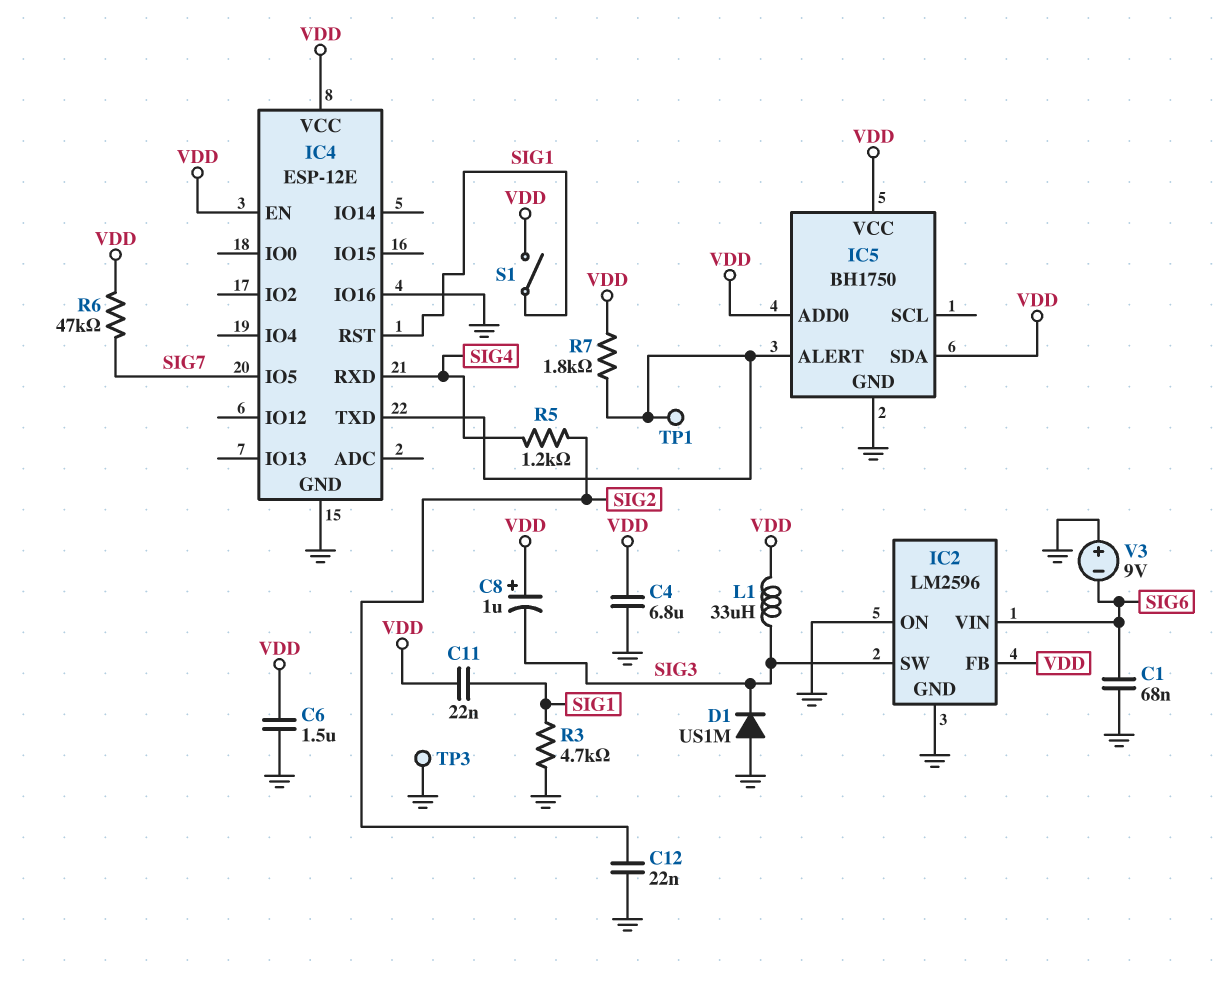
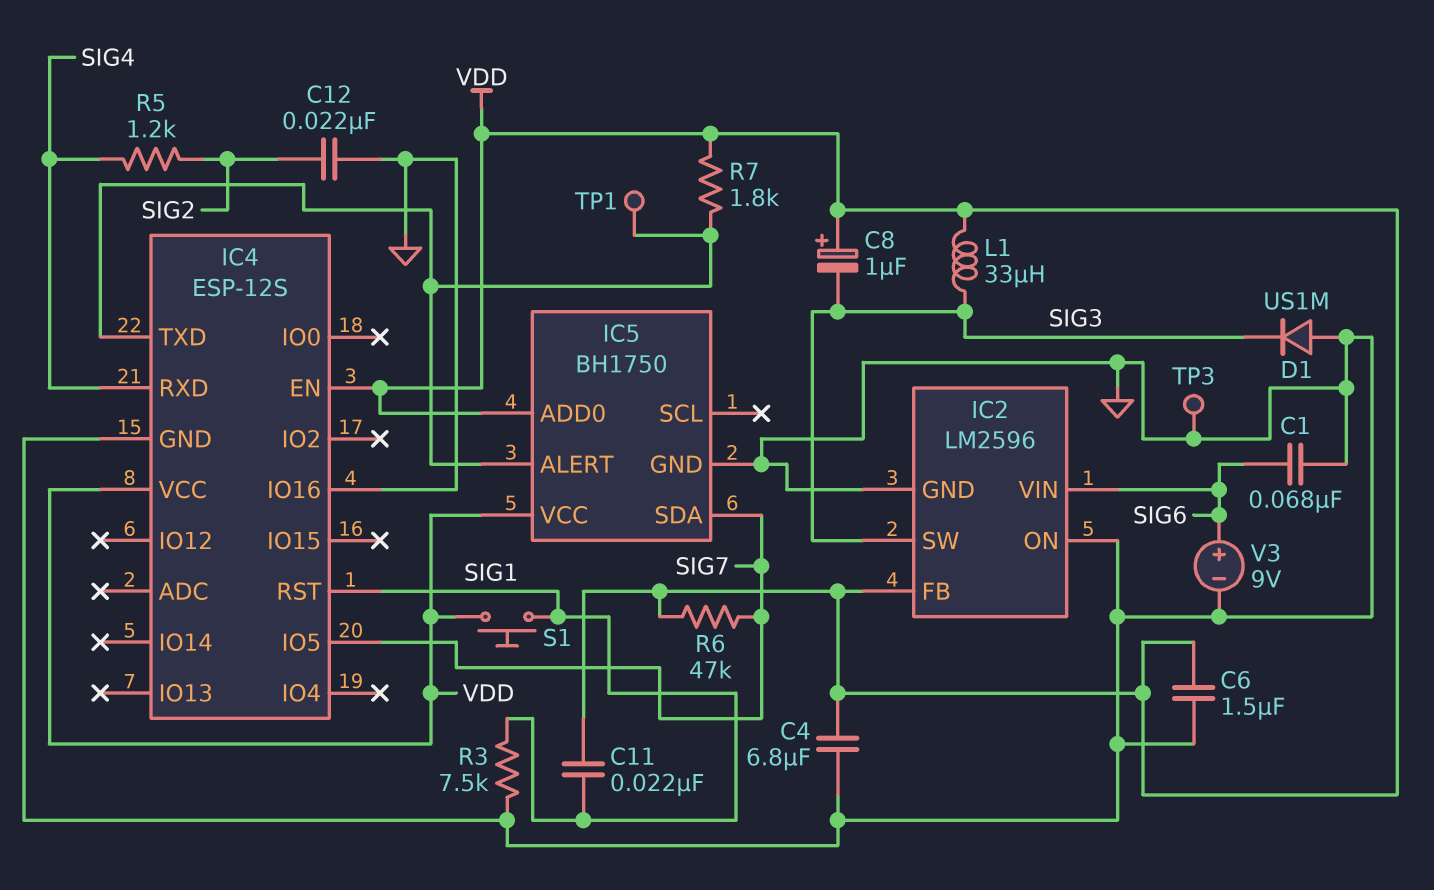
IC4: ESP-12E -> ESP-12S
IC5 pin SDA: VDD -> SIG7
R3: 4.7k (GND, SIG1) -> 7.5k (GND, SIG1)
S1: switch (SIG1, VDD) -> button (SIG1, VDD)
V3: 9V (plus GND, minus SIG6) -> 9V (plus SIG6, minus GND)

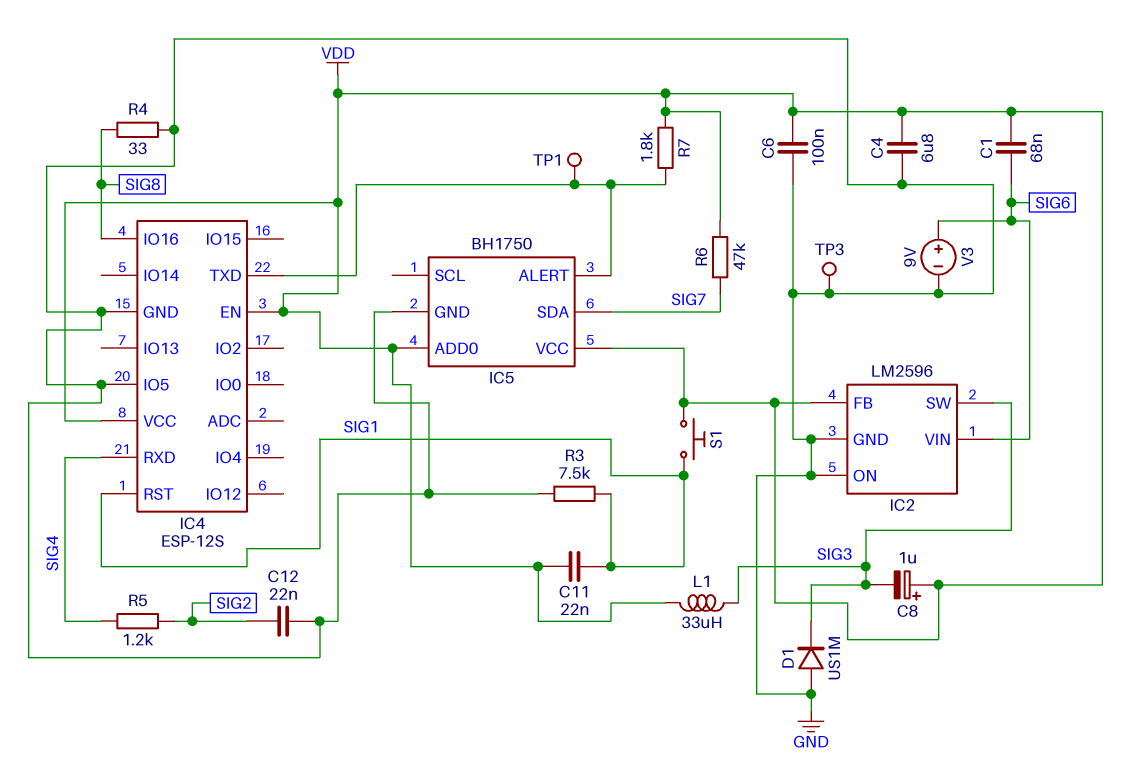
C1: 68nF (GND, SIG6) -> 68nF (SIG6, VDD)
C6: 1.5uF (GND, VDD) -> 100nF (GND, VDD)
IC4 pin IO5: SIG7 -> GND
IC4 pin IO16: GND -> SIG8
R4: none -> 33 (GND, SIG8)

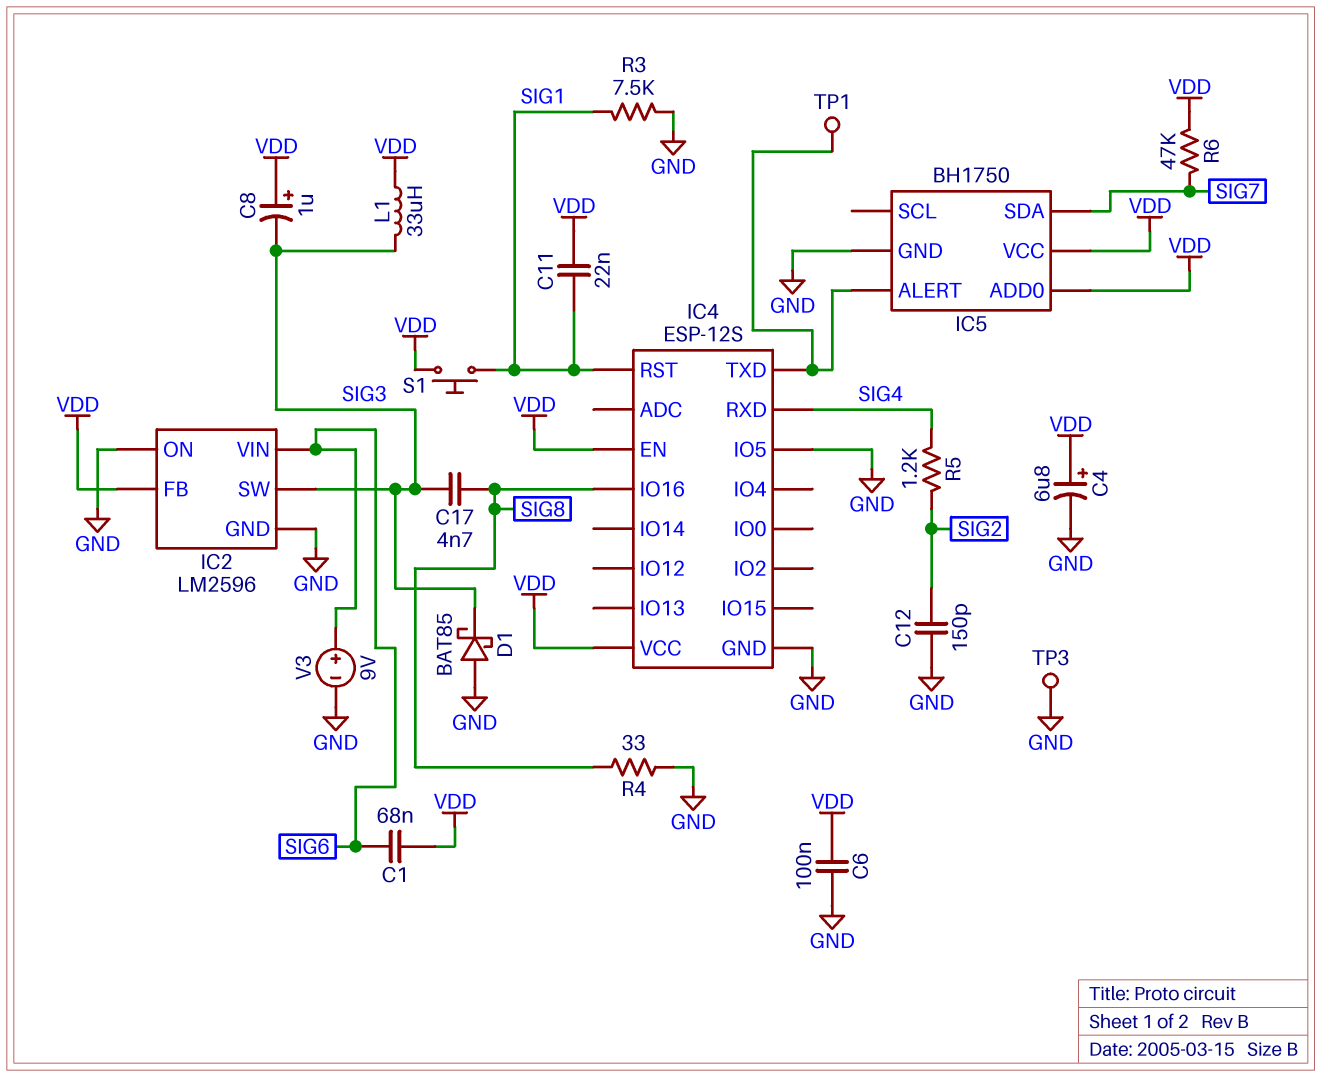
C4: 6.8uF (GND, VDD) -> 6.8uF (plus VDD, minus GND)
C12: 22nF (GND, SIG2) -> 150pF (GND, SIG2)
C17: none -> 4.7nF (SIG3, SIG8)
D1: diode US1M (A GND, K SIG3) -> schottky BAT85 (A GND, K SIG3)
R7: 1.8k (IC4/TXD, VDD) -> none

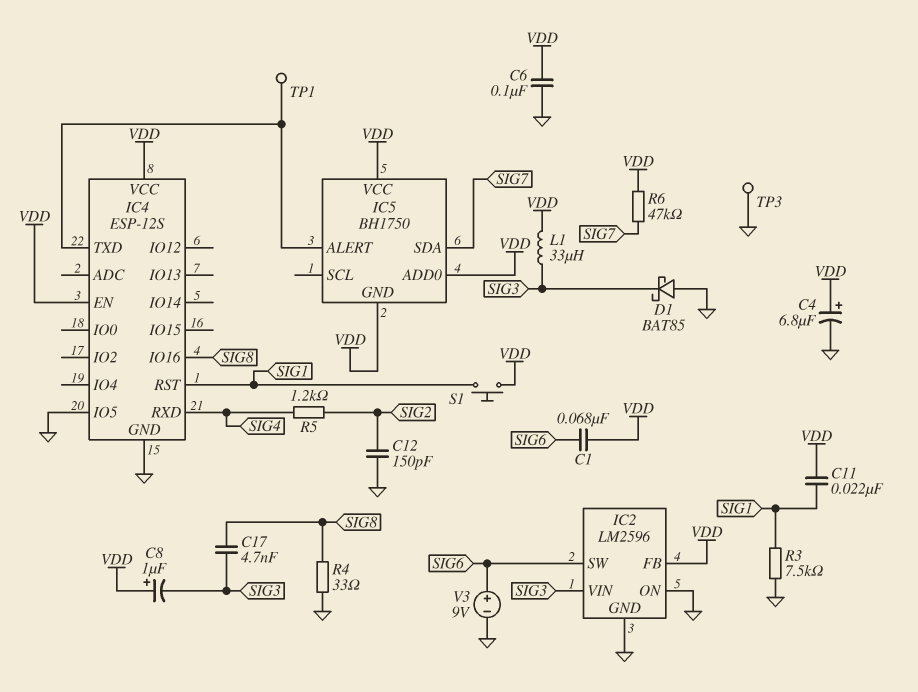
IC2 pin SW: SIG3 -> SIG6
IC2 pin VIN: SIG6 -> SIG3
IC5 pin GND: GND -> VDD

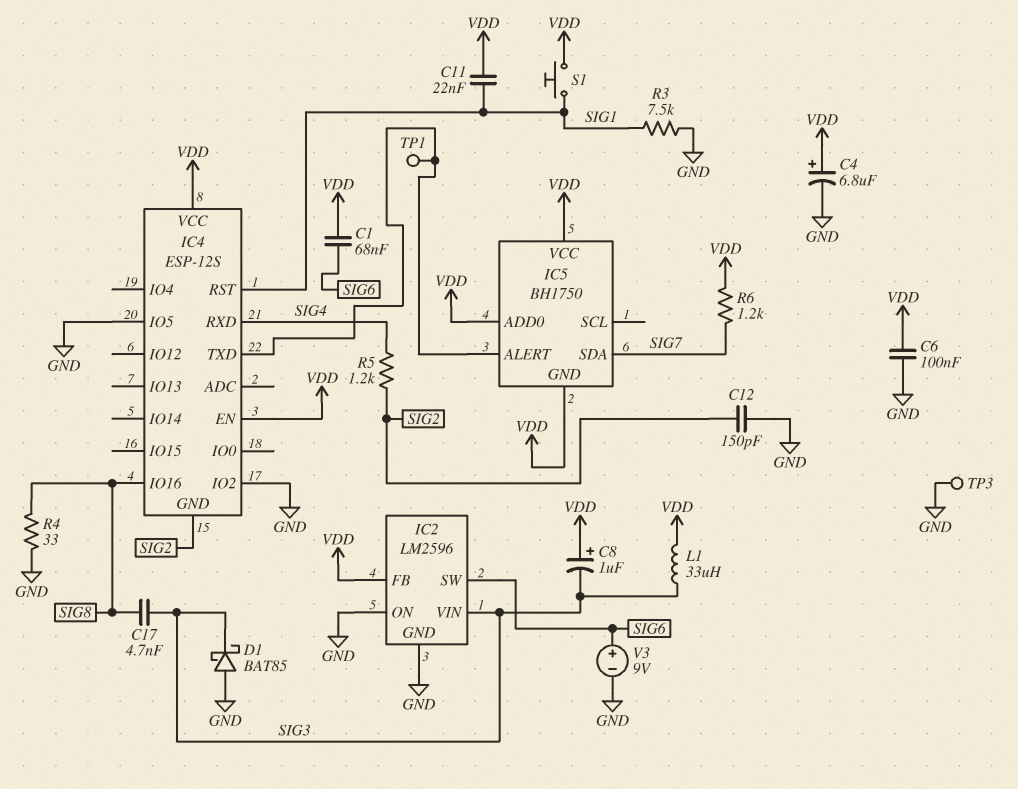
IC4 pin GND: GND -> SIG2
IC4 pin IO2: none -> GND
R6: 47k (SIG7, VDD) -> 1.2k (SIG7, VDD)

